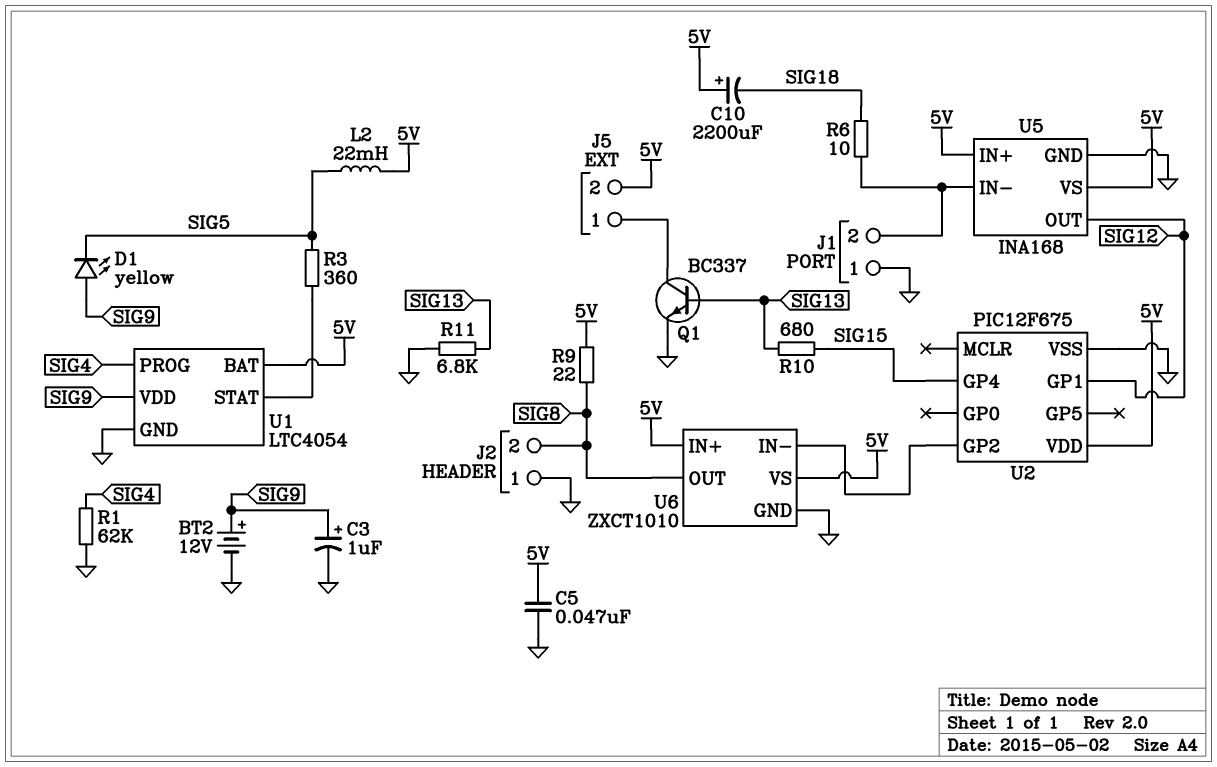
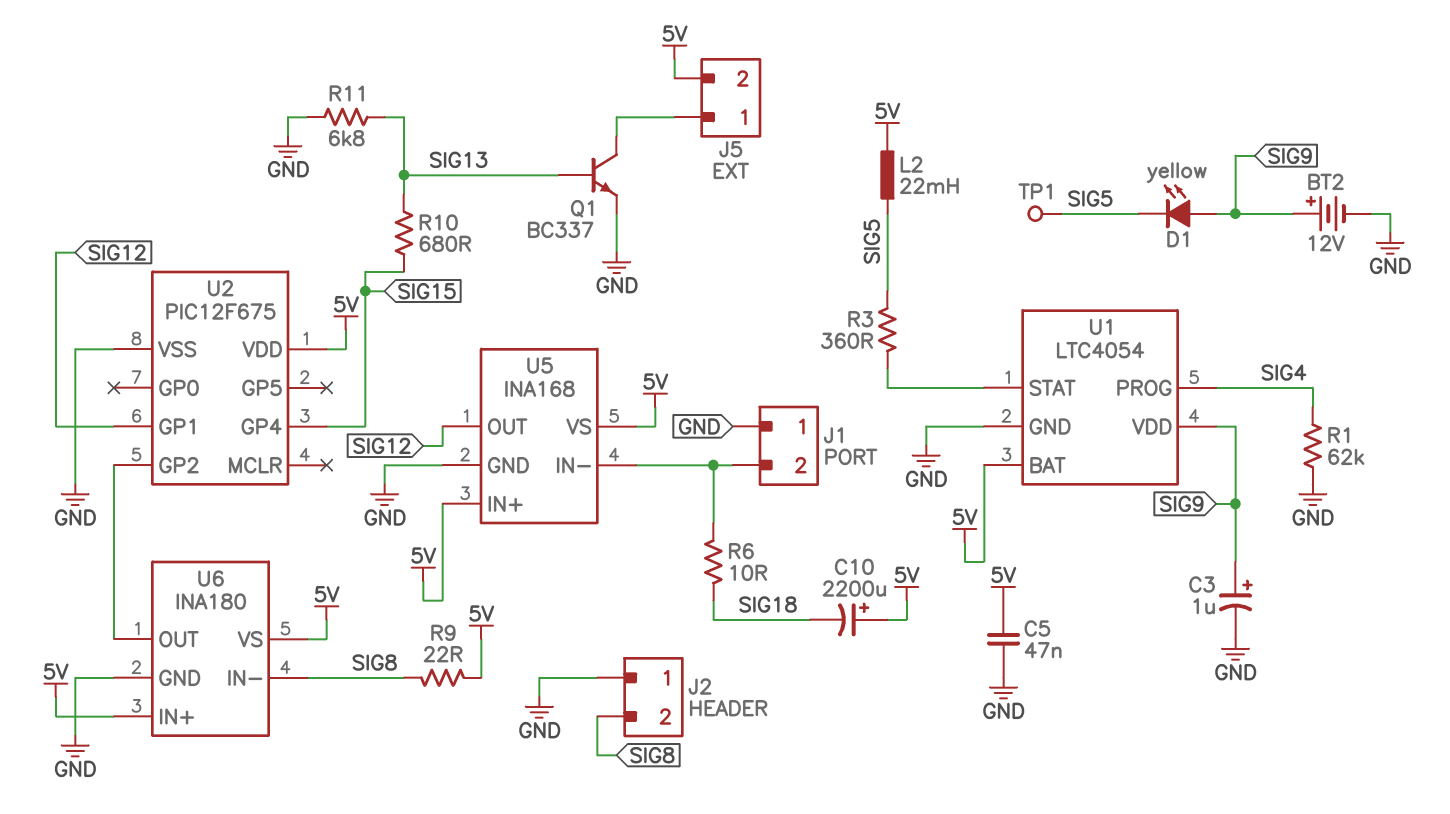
TP1: none -> test point (SIG5)
U6: ZXCT1010 -> INA180
U6 pin IN-: U2/GP2 -> SIG8
U6 pin OUT: SIG8 -> U2/GP2

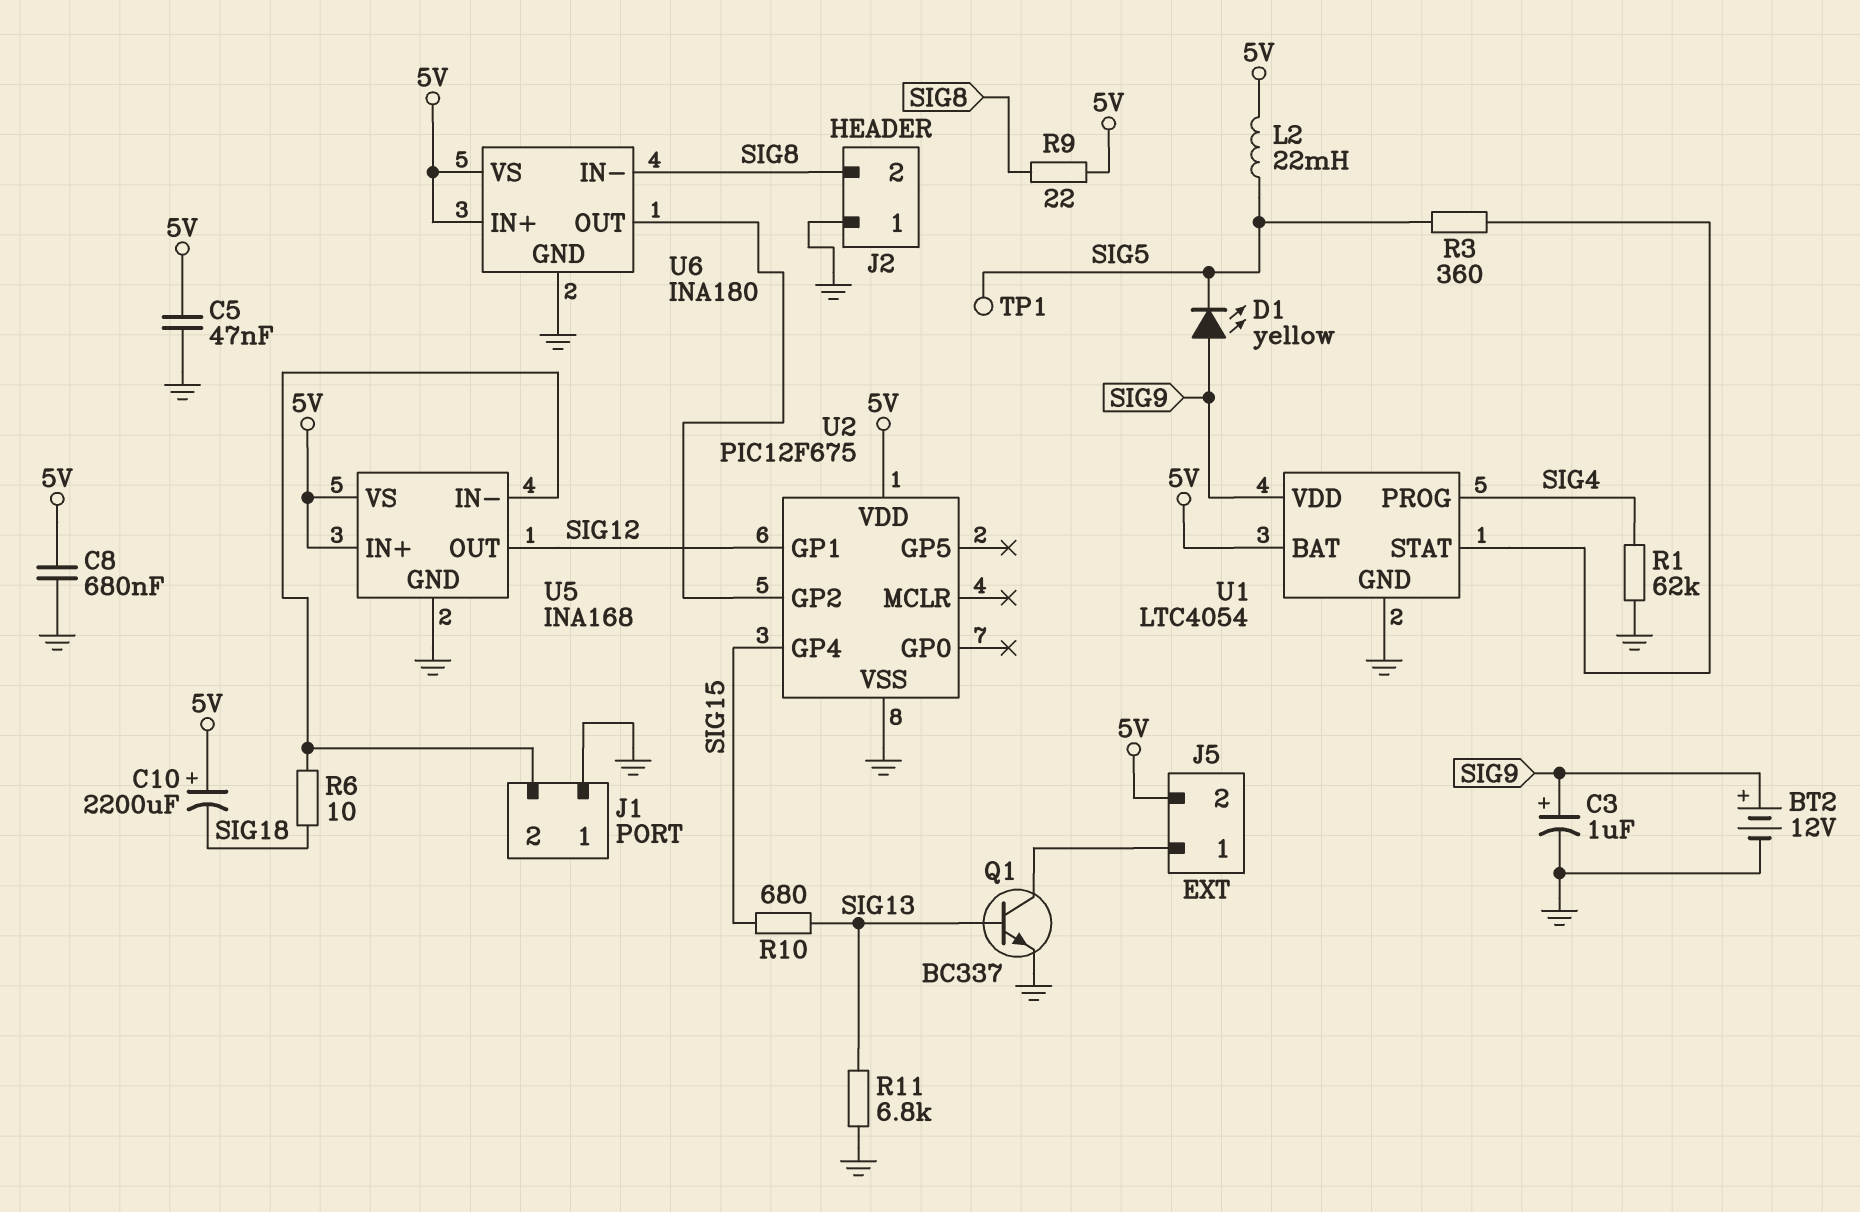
C8: none -> 680nF (5V, GND)

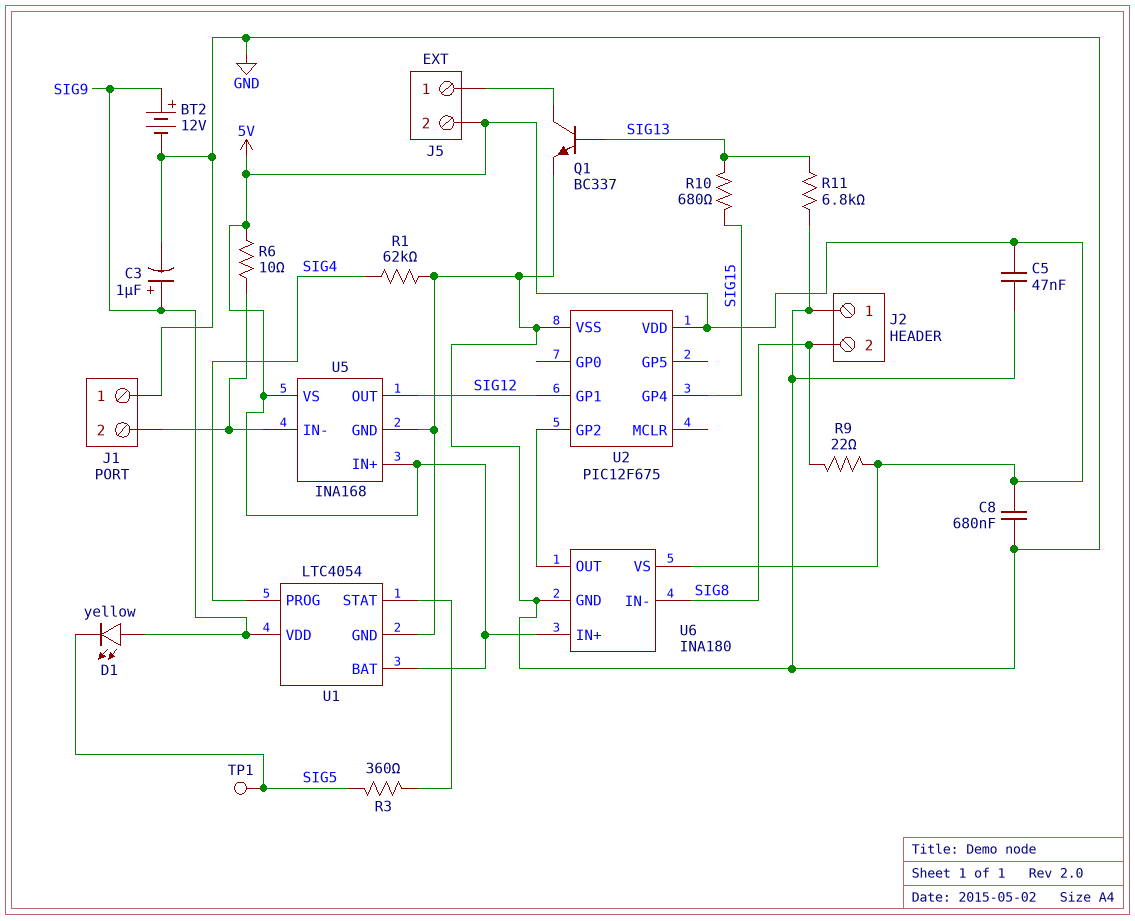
C10: 2200uF (plus 5V, minus SIG18) -> none
L2: 22mH (5V, SIG5) -> none
R6: 10 (J1/2, SIG18) -> 10 (5V, J1/2)

